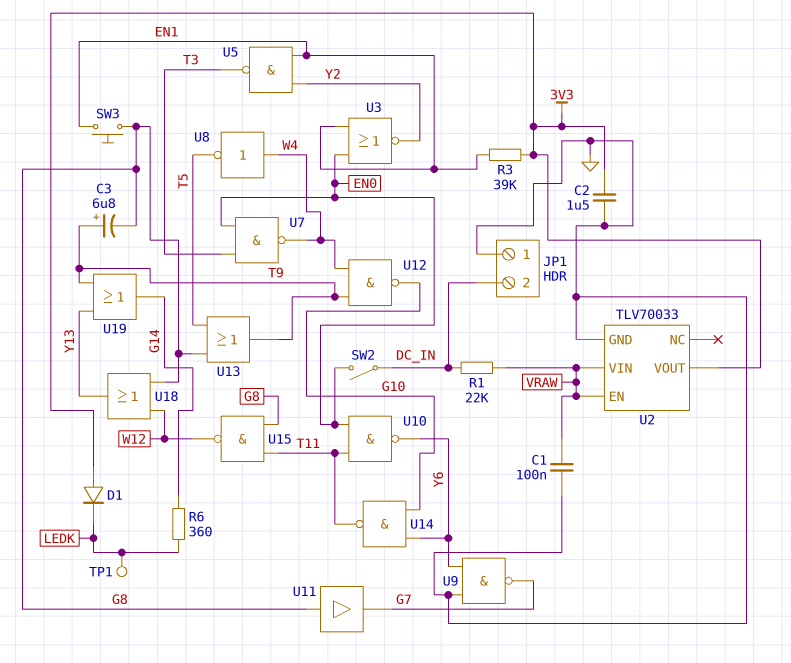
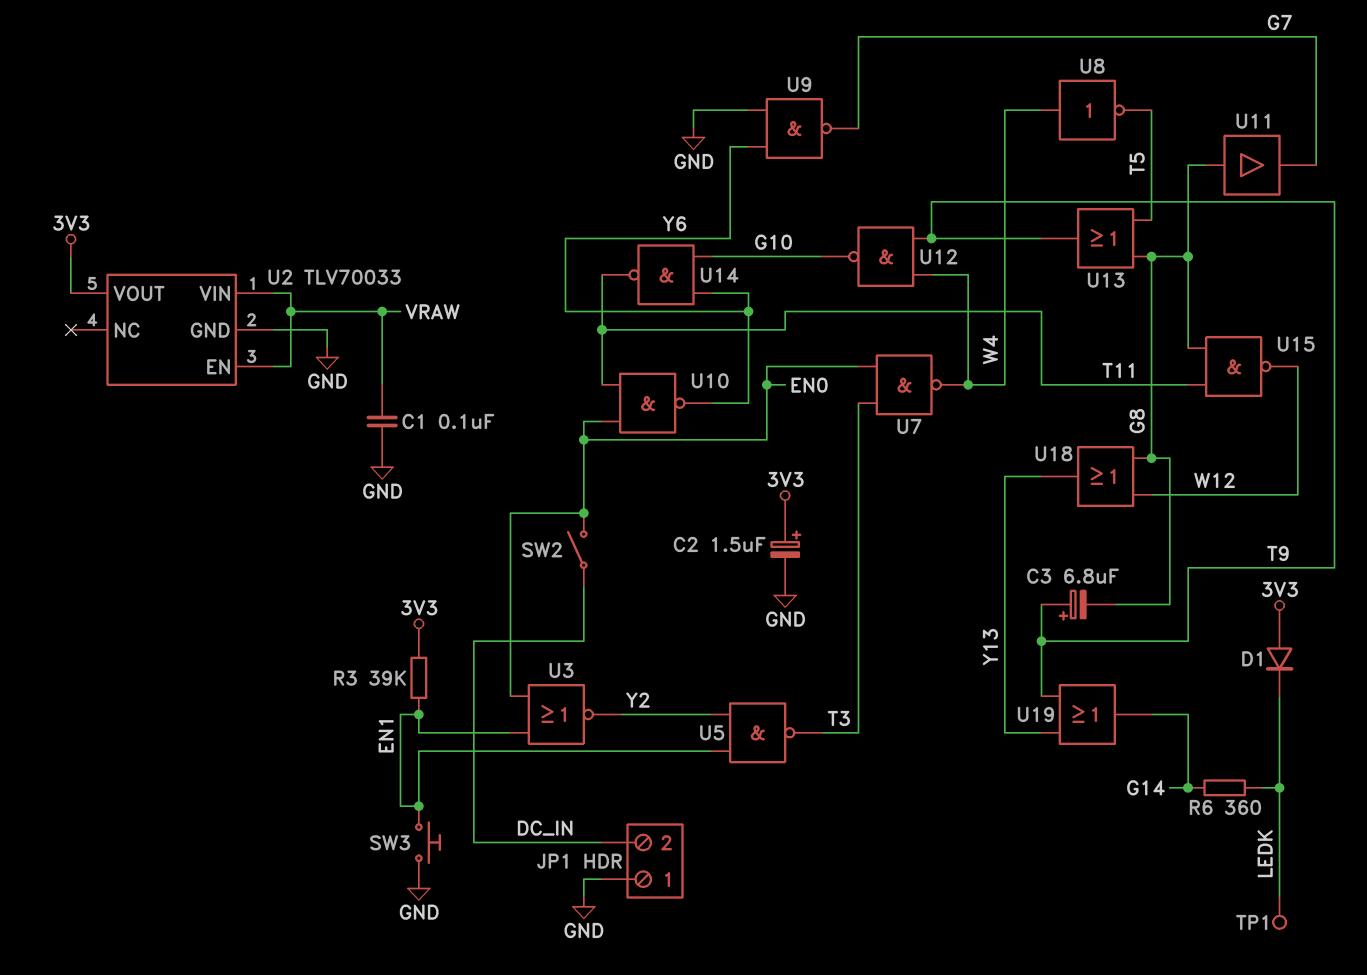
C2: 1.5uF (3V3, GND) -> 1.5uF (plus 3V3, minus GND)
R1: 22k (DC_IN, VRAW) -> none
SW3: button (EN1, G8) -> button (EN1, GND)

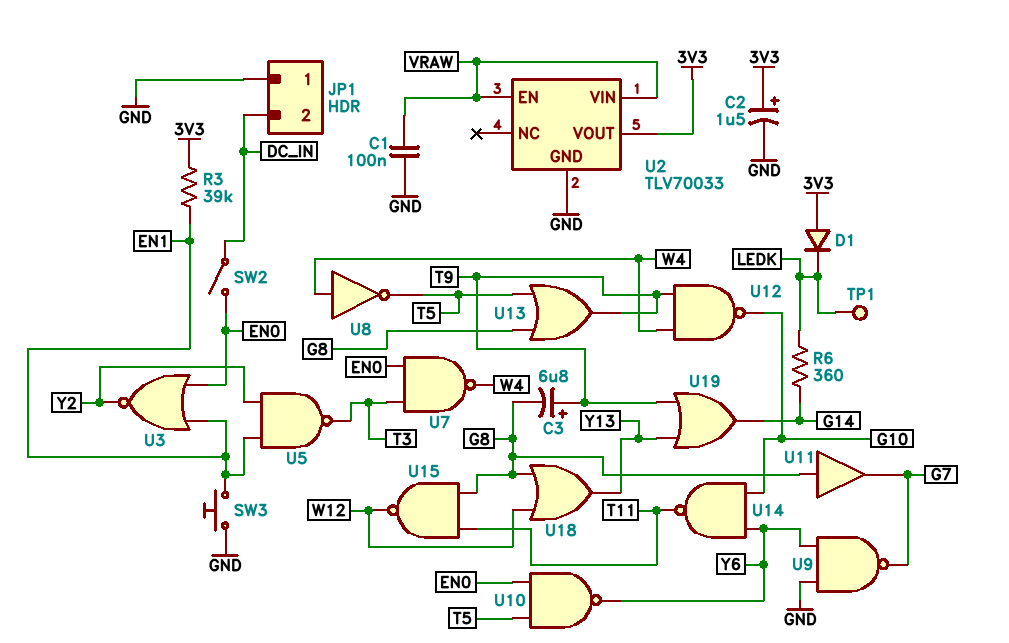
U10: NAND (in EN0, in T11, out Y6) -> NAND (in EN0, in T5, out Y6)

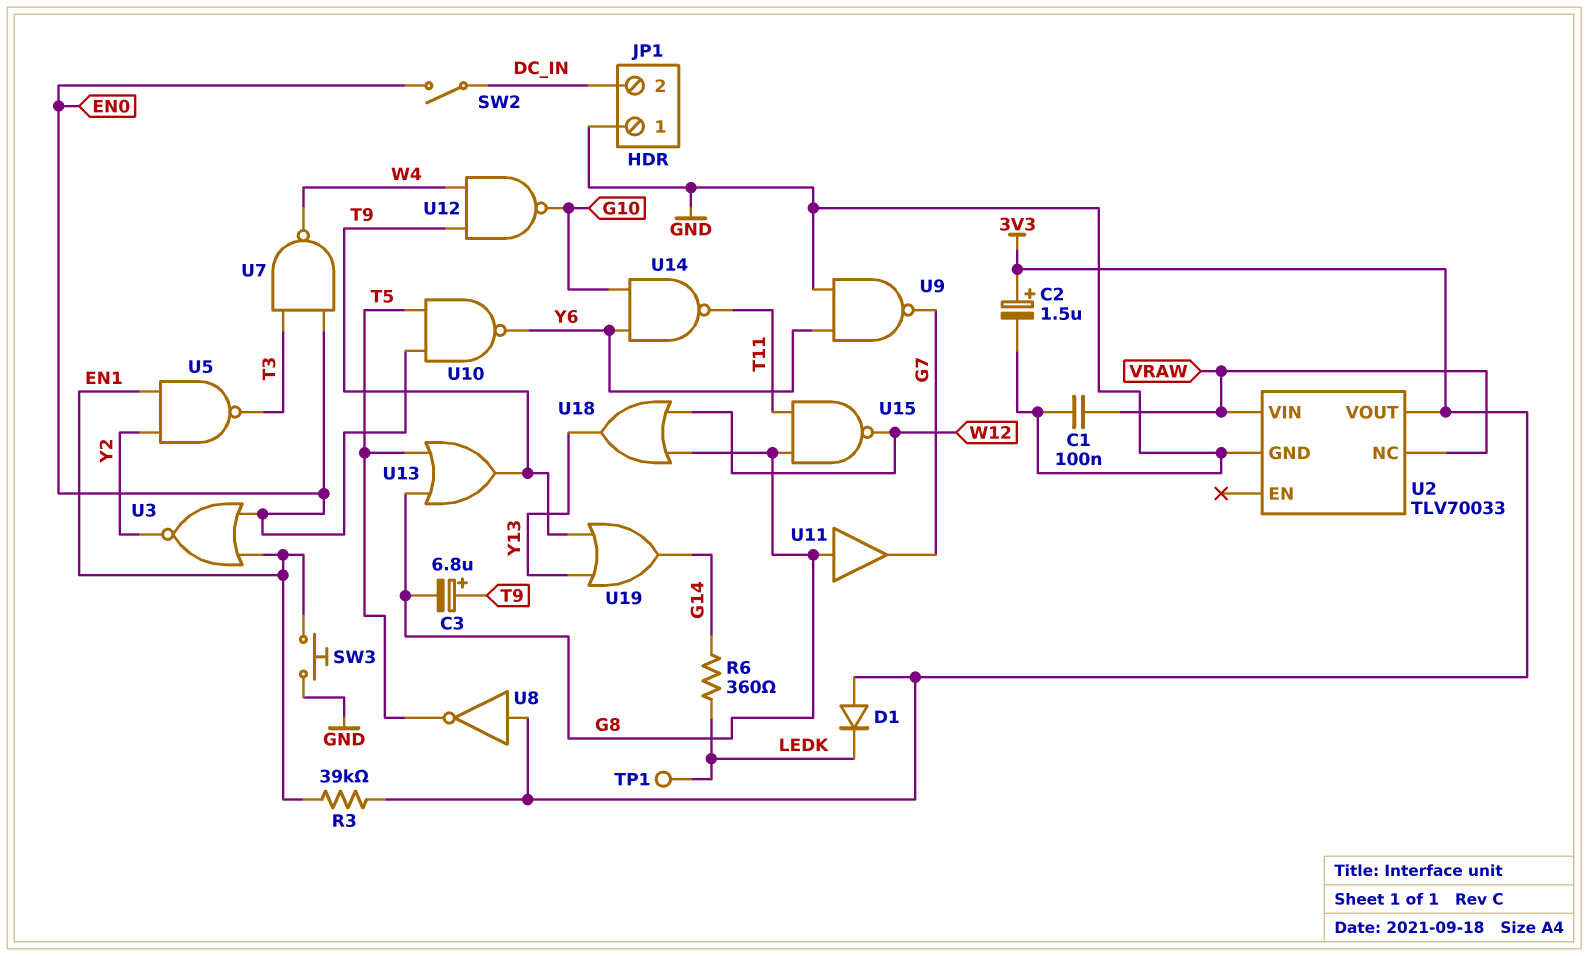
U2 pin EN: VRAW -> none
U2 pin NC: none -> VRAW
U8: NOT (in W4, out T5) -> NOT (in 3V3, out T5)

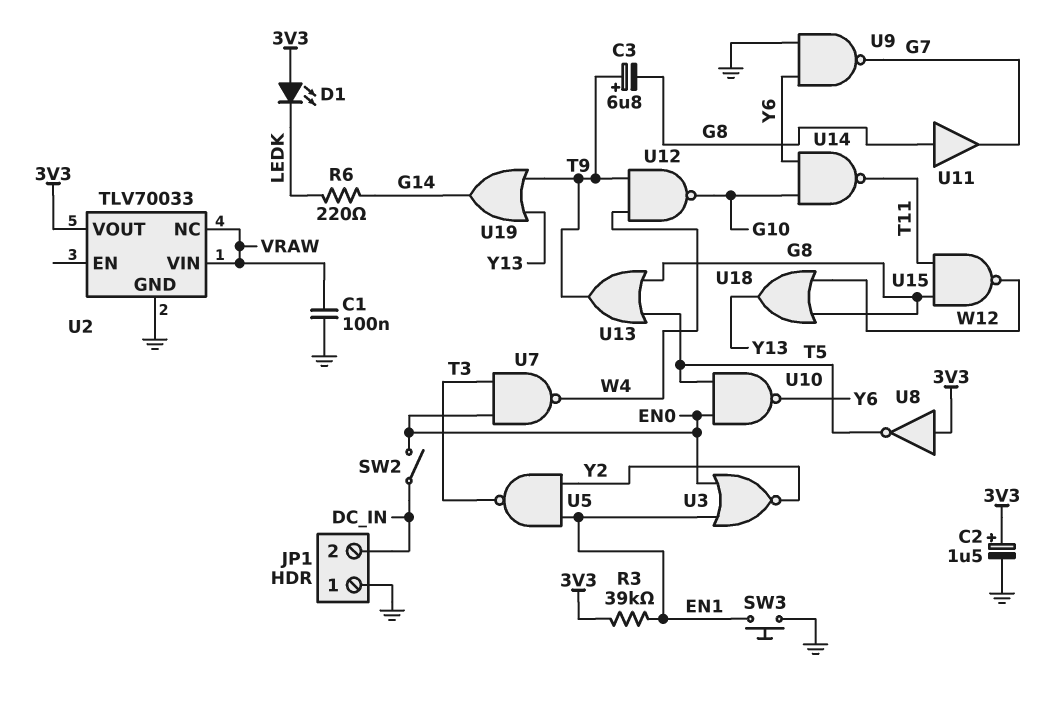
D1: diode (A 3V3, K LEDK) -> LED (A 3V3, K LEDK)
R6: 360 (G14, LEDK) -> 220 (G14, LEDK)
TP1: test point (LEDK) -> none

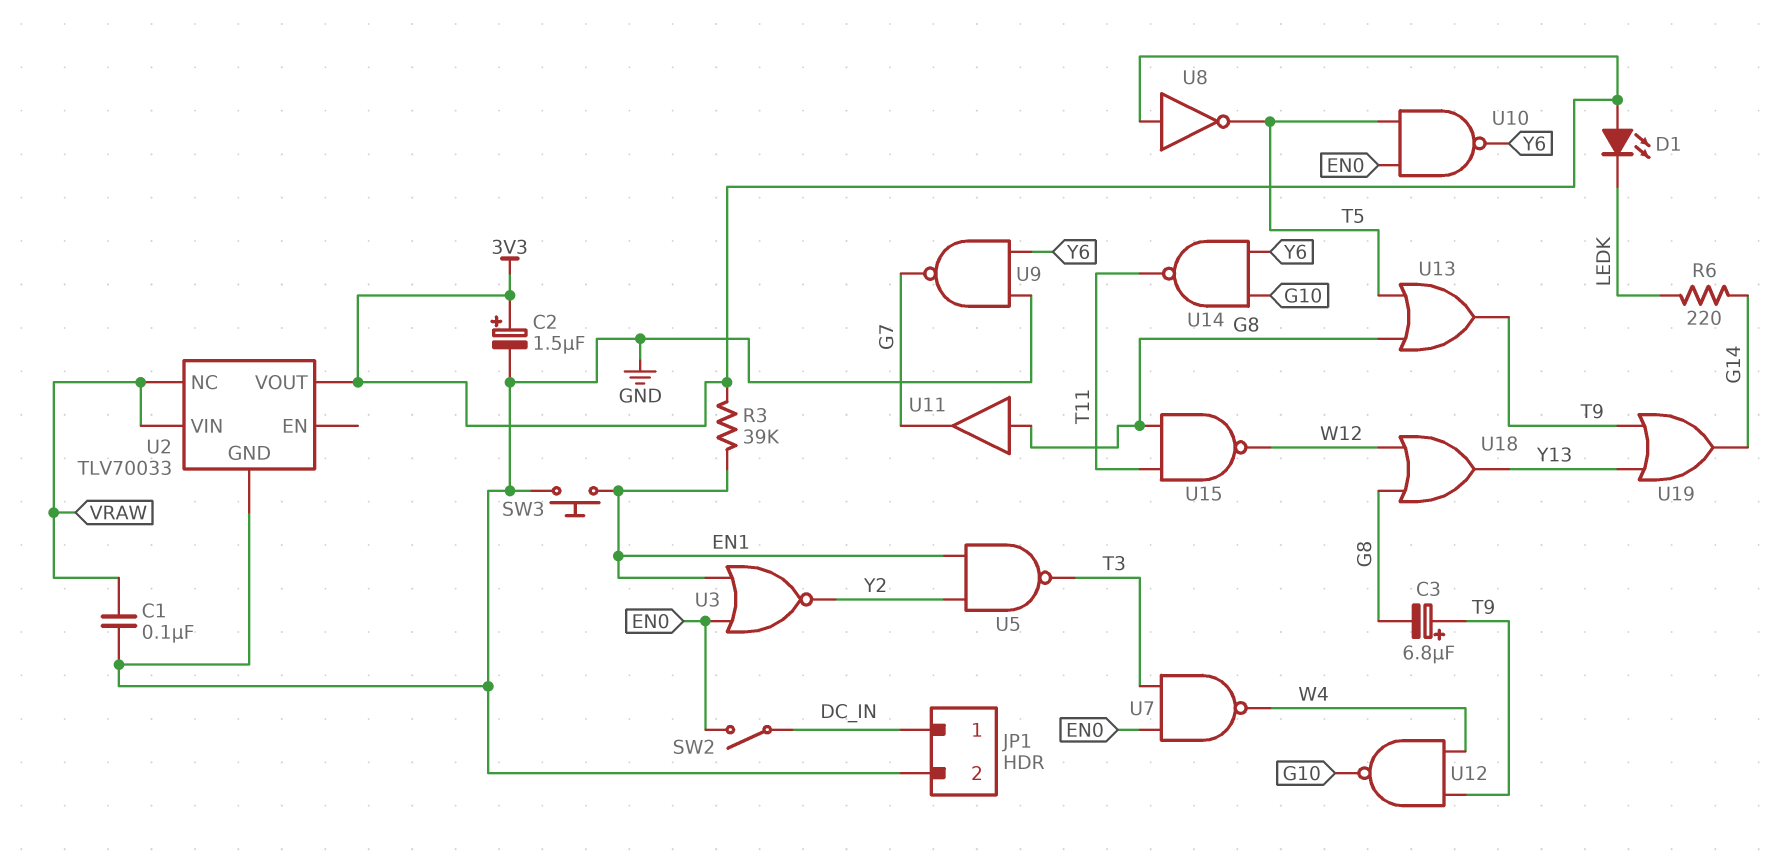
JP1 pin 1: GND -> DC_IN
JP1 pin 2: DC_IN -> GND

